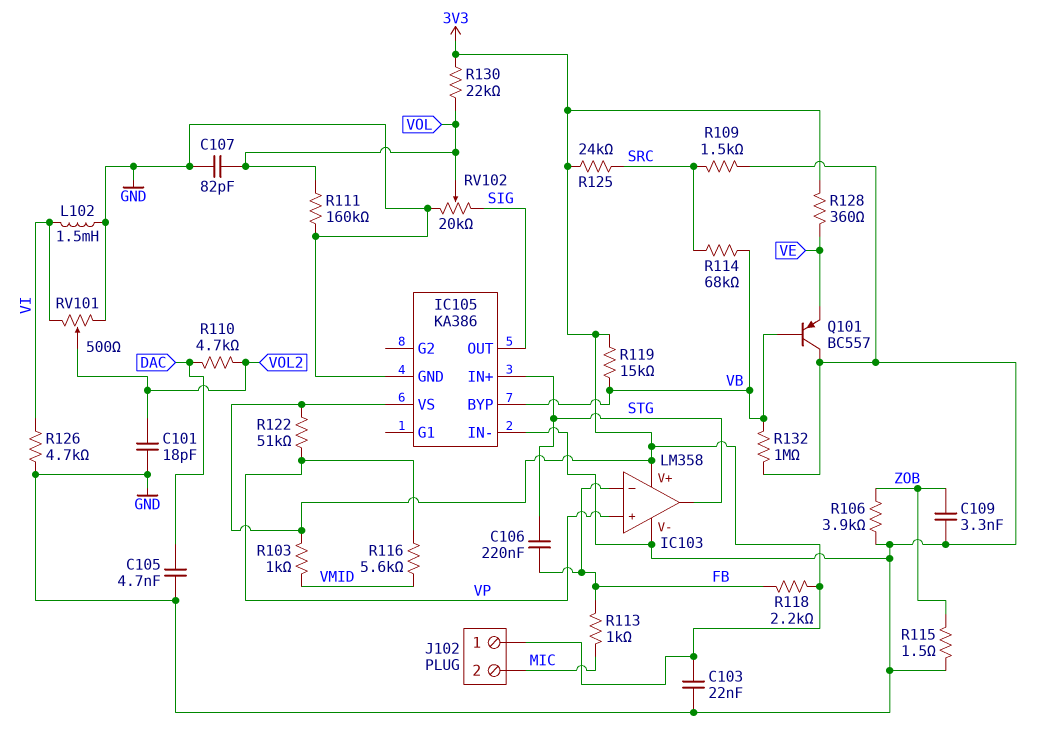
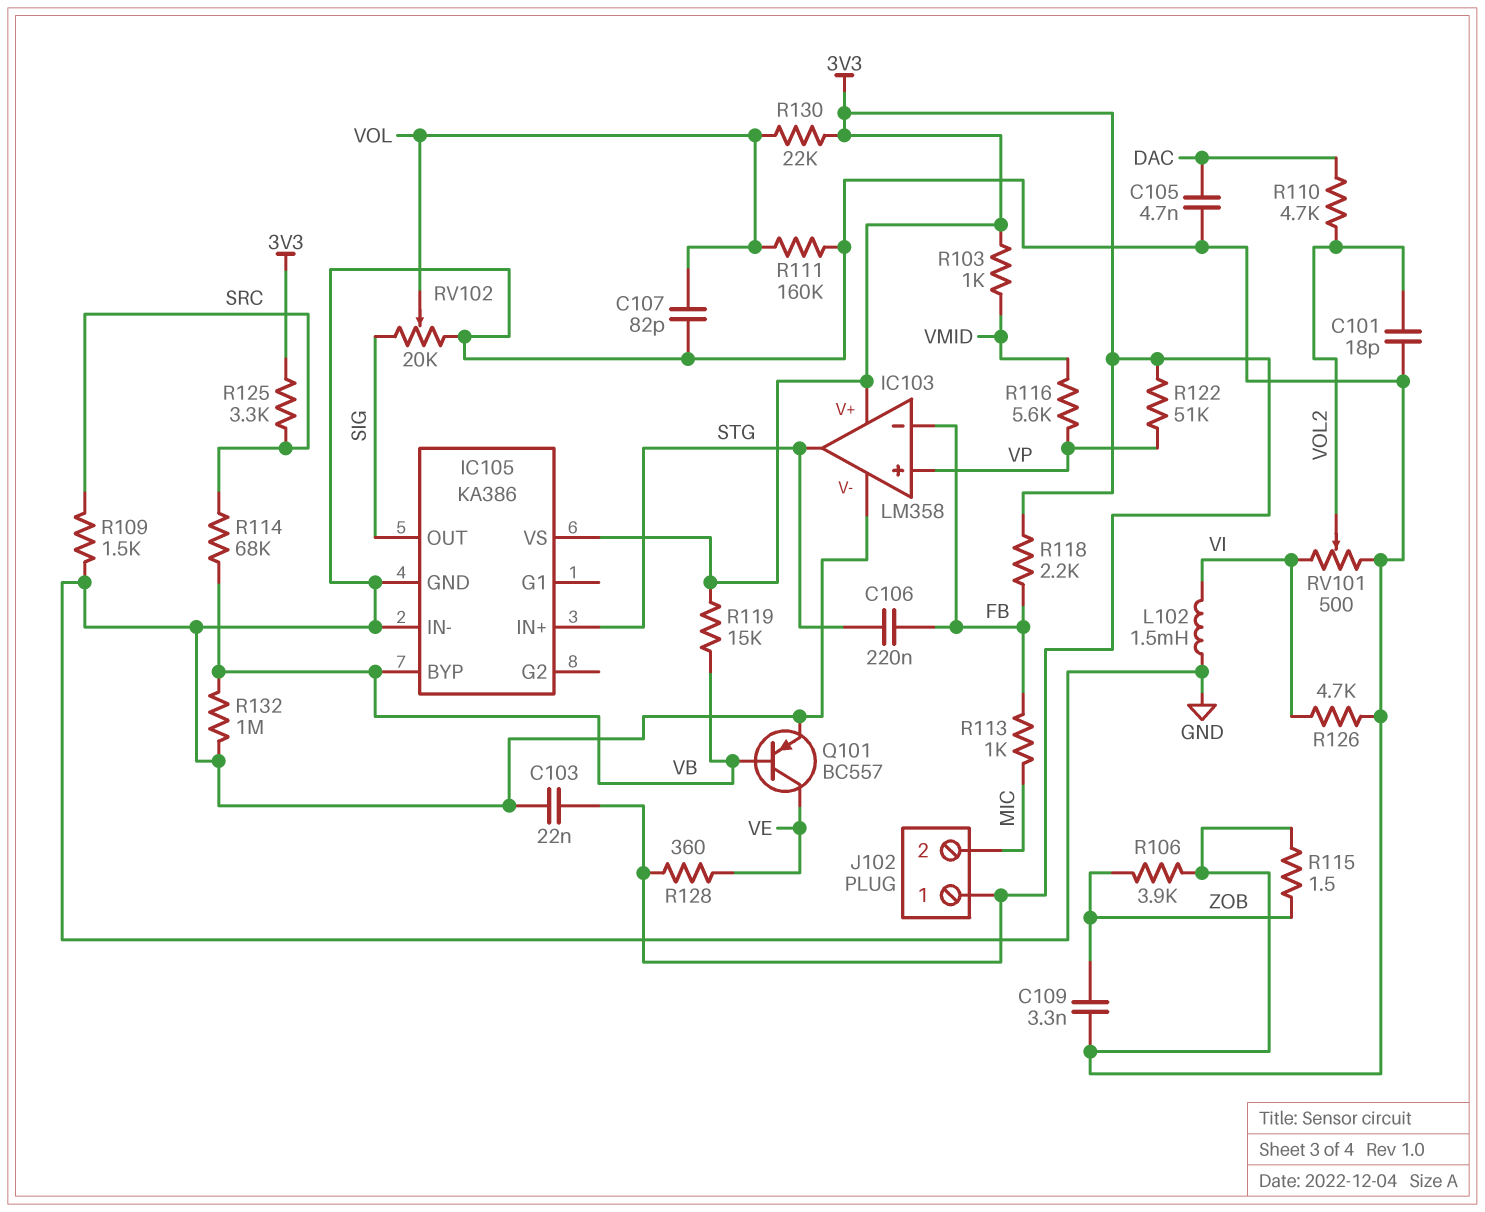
Q101: PNP BC557 (B VB, C GND, E VE) -> PNP BC557 (B VB, C VE, E GND)
R125: 24k (3V3, SRC) -> 3.3k (3V3, SRC)

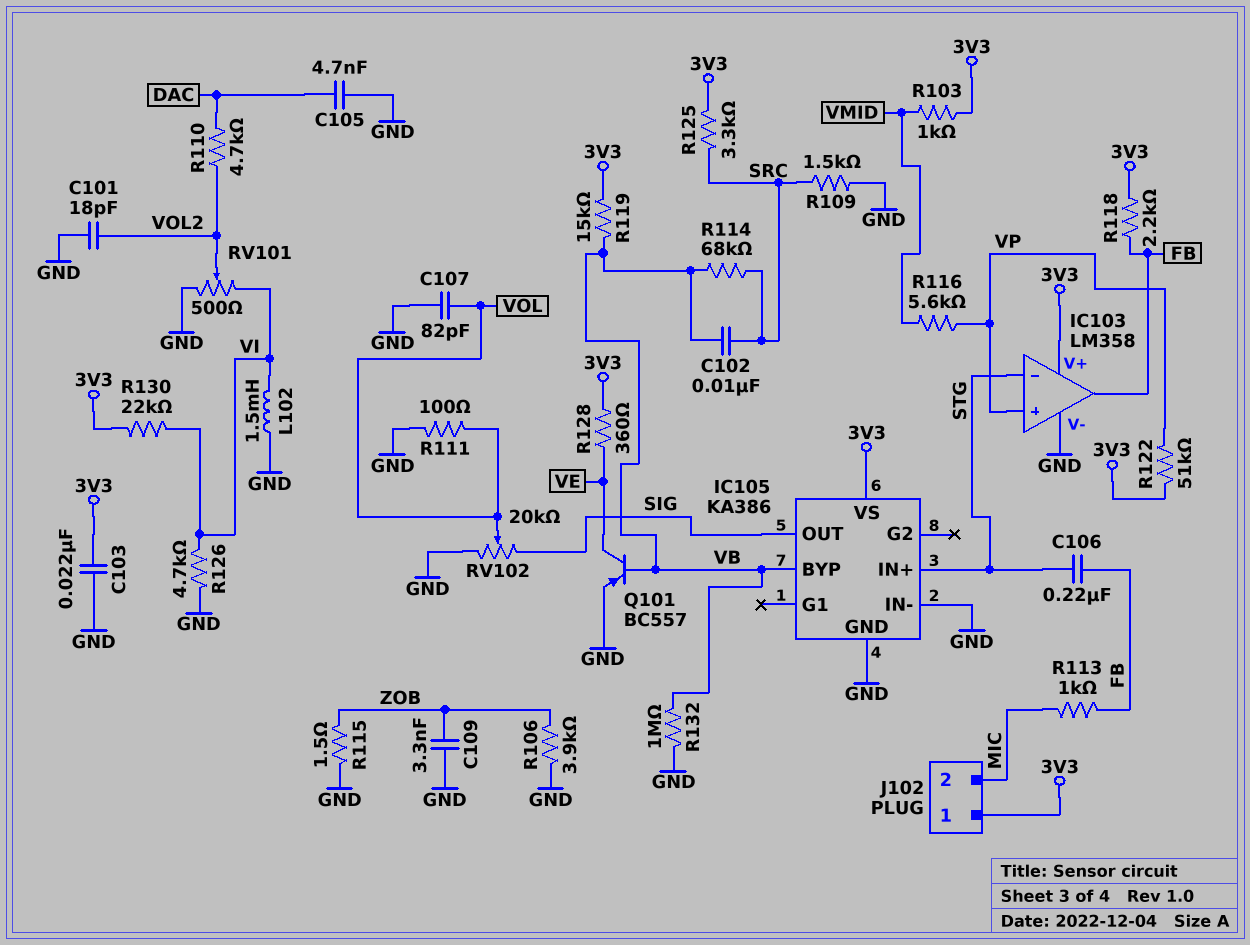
C102: none -> 10nF (SRC, VB)
IC103 pin in-: FB -> STG
IC103 pin out: STG -> FB
R111: 160k (GND, VOL) -> 100 (GND, VOL)
R130: 22k (3V3, VOL) -> 22k (3V3, VI)

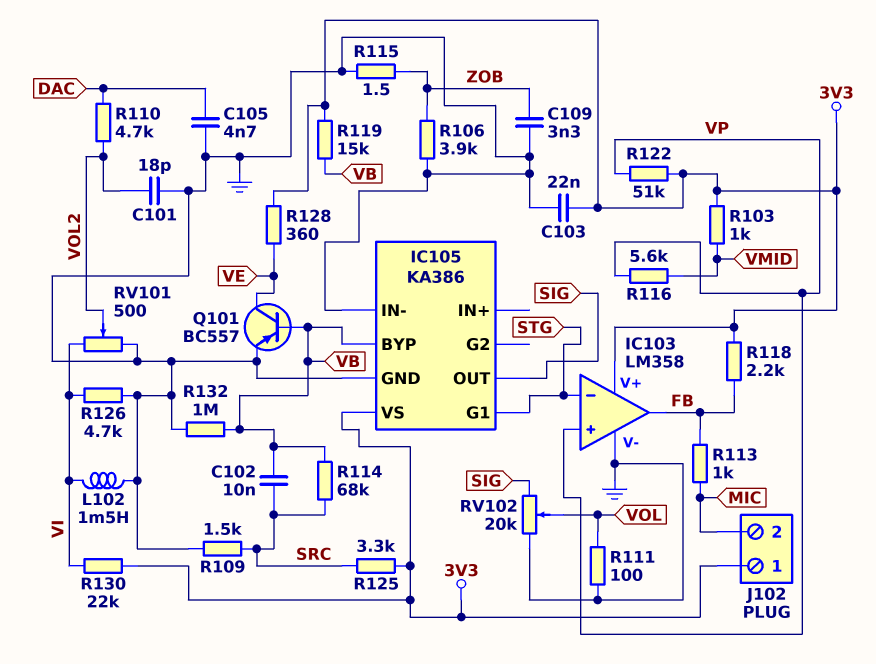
C106: 220nF (FB, STG) -> none
C107: 82pF (GND, VOL) -> none
IC105 pin G1: none -> STG
IC105 pin IN+: STG -> none

